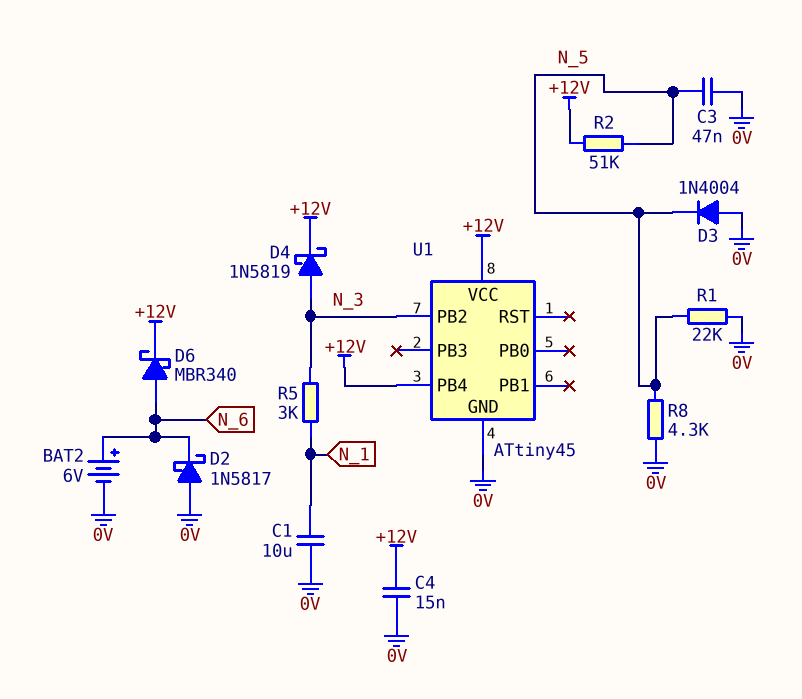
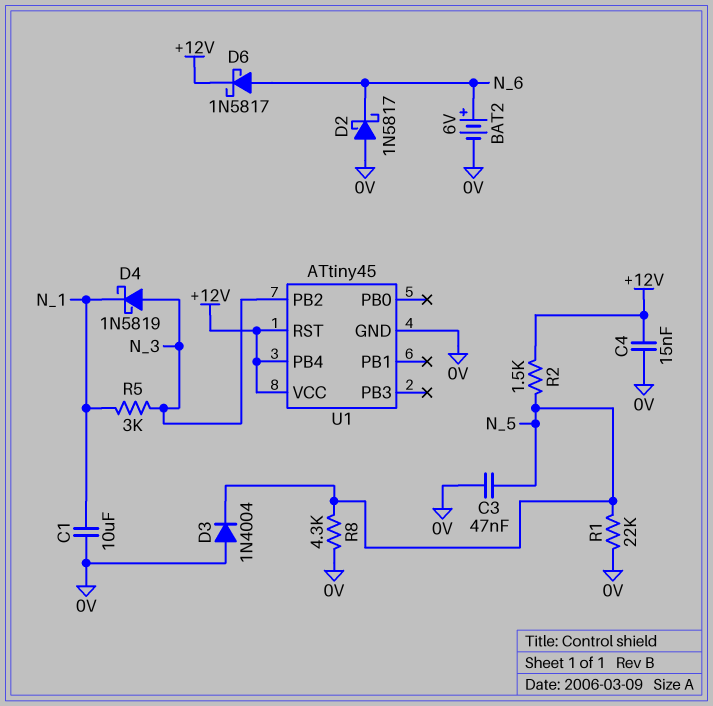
D4: schottky 1N5819 (A N_3, K +12V) -> schottky 1N5819 (A N_3, K N_1)
D6: schottky MBR340 (A N_6, K +12V) -> schottky 1N5817 (A N_6, K +12V)
R2: 51k (+12V, N_5) -> 1.5k (+12V, N_5)
U1 pin RST: none -> +12V

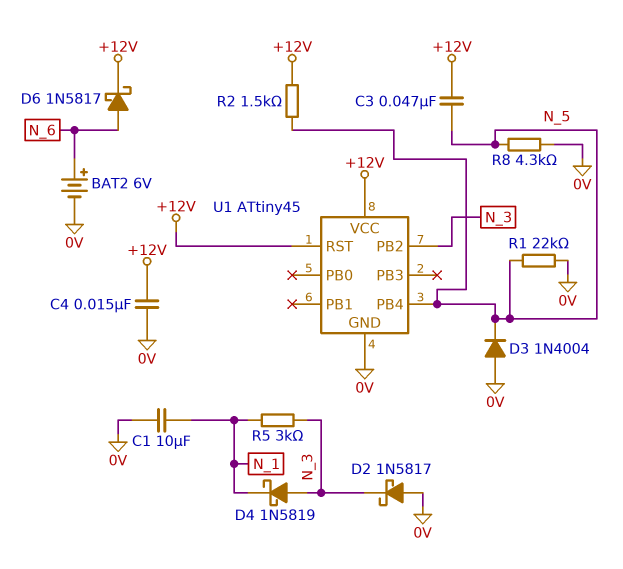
C3: 47nF (0V, N_5) -> 47nF (+12V, N_5)
D2: schottky 1N5817 (A 0V, K N_6) -> schottky 1N5817 (A 0V, K N_3)
U1 pin PB4: +12V -> N_5

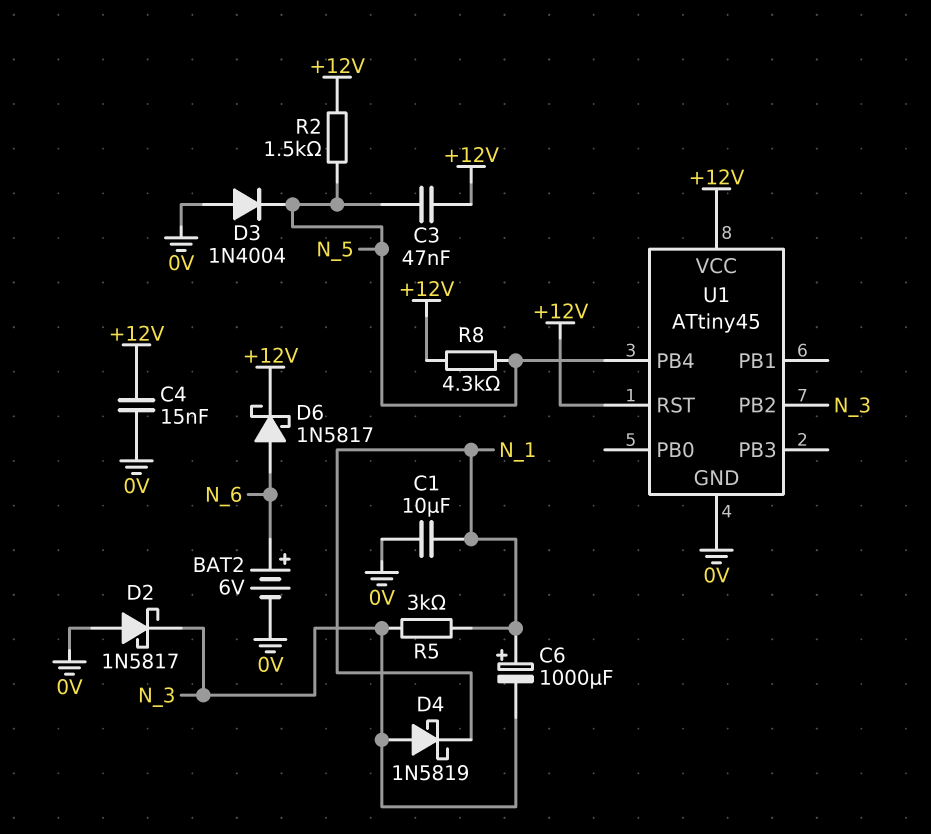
C6: none -> 1000uF (plus N_1, minus N_3)
R1: 22k (0V, N_5) -> none
R8: 4.3k (0V, N_5) -> 4.3k (+12V, N_5)

